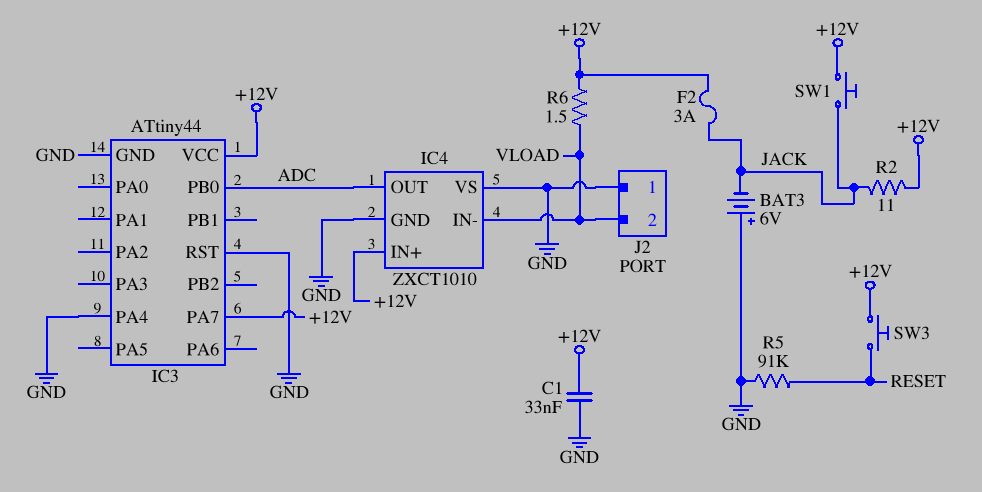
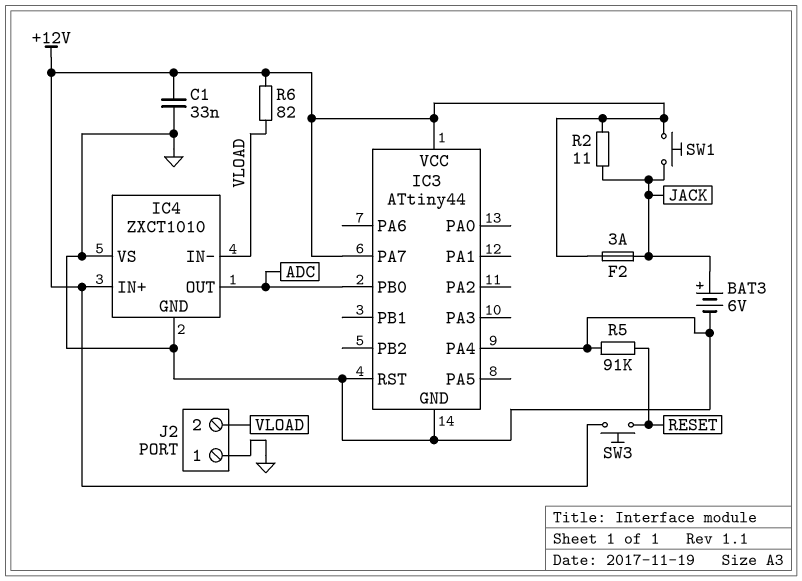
BAT3: 6V (plus GND, minus JACK) -> 6V (plus JACK, minus GND)
R6: 1.5 (+12V, VLOAD) -> 82 (+12V, VLOAD)

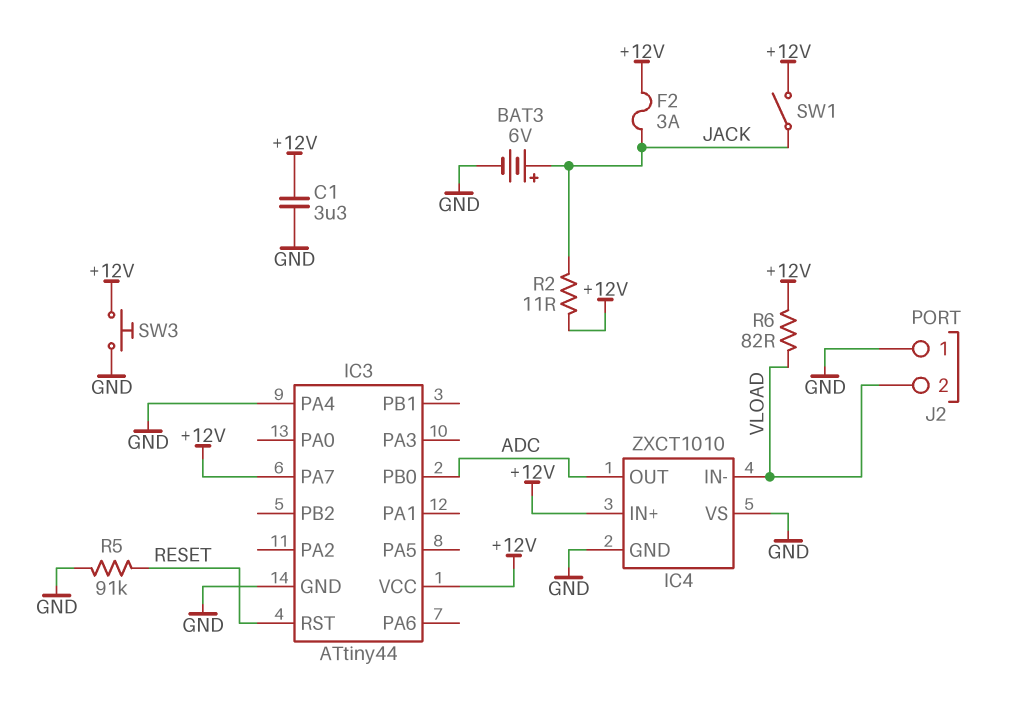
C1: 33nF (+12V, GND) -> 3.3uF (+12V, GND)
IC3 pin RST: GND -> RESET
SW1: button (+12V, JACK) -> switch (+12V, JACK)
SW3: button (+12V, RESET) -> button (+12V, GND)

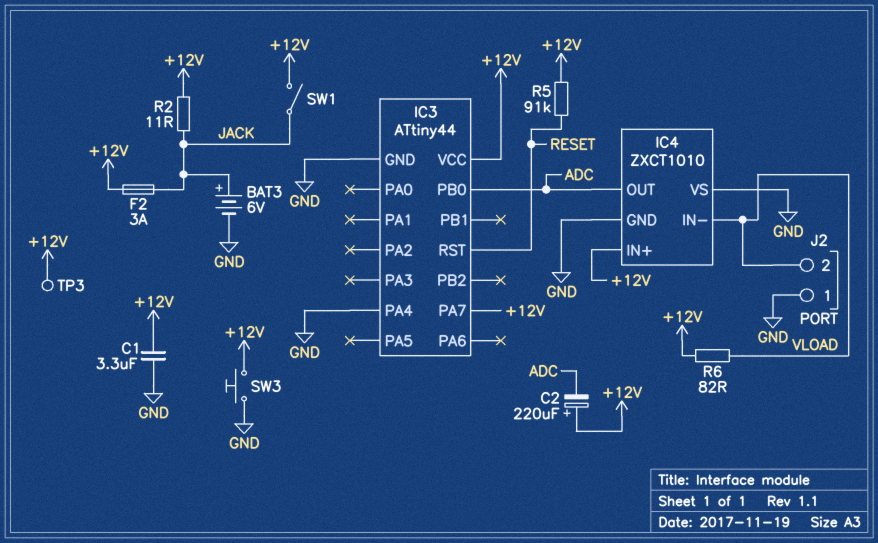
C2: none -> 220uF (plus +12V, minus ADC)
R5: 91k (GND, RESET) -> 91k (+12V, RESET)
TP3: none -> test point (+12V)

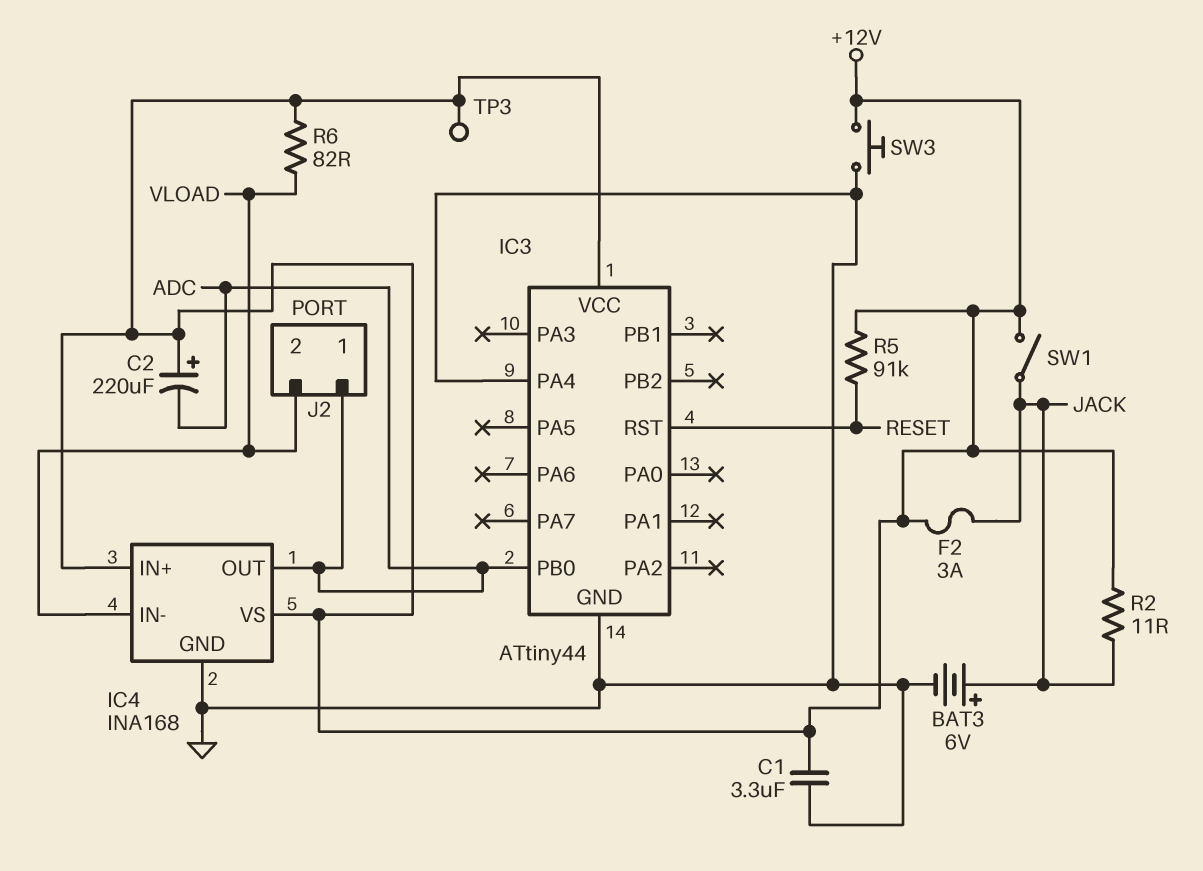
IC3 pin PA7: +12V -> none
IC4: ZXCT1010 -> INA168
IC4 pin VS: GND -> +12V
J2 pin 1: GND -> ADC

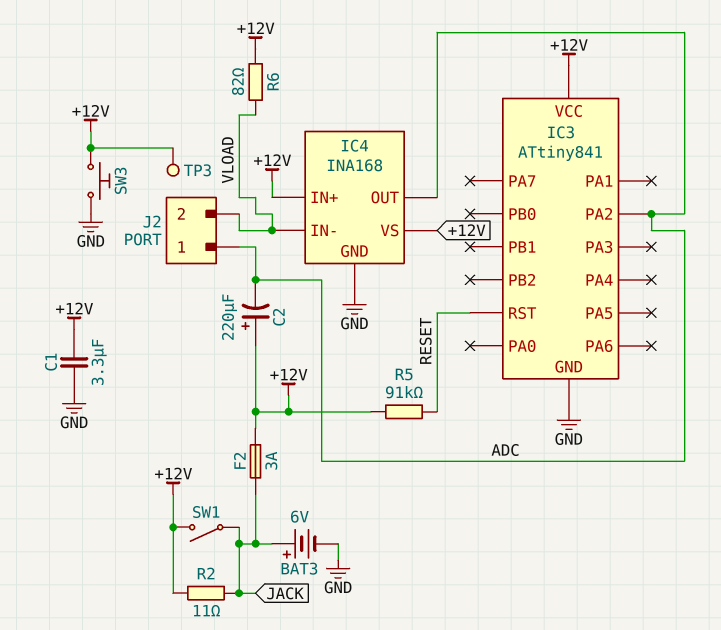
IC3: ATtiny44 -> ATtiny841
IC3 pin PA2: none -> ADC
IC3 pin PA4: GND -> none
IC3 pin PB0: ADC -> none

